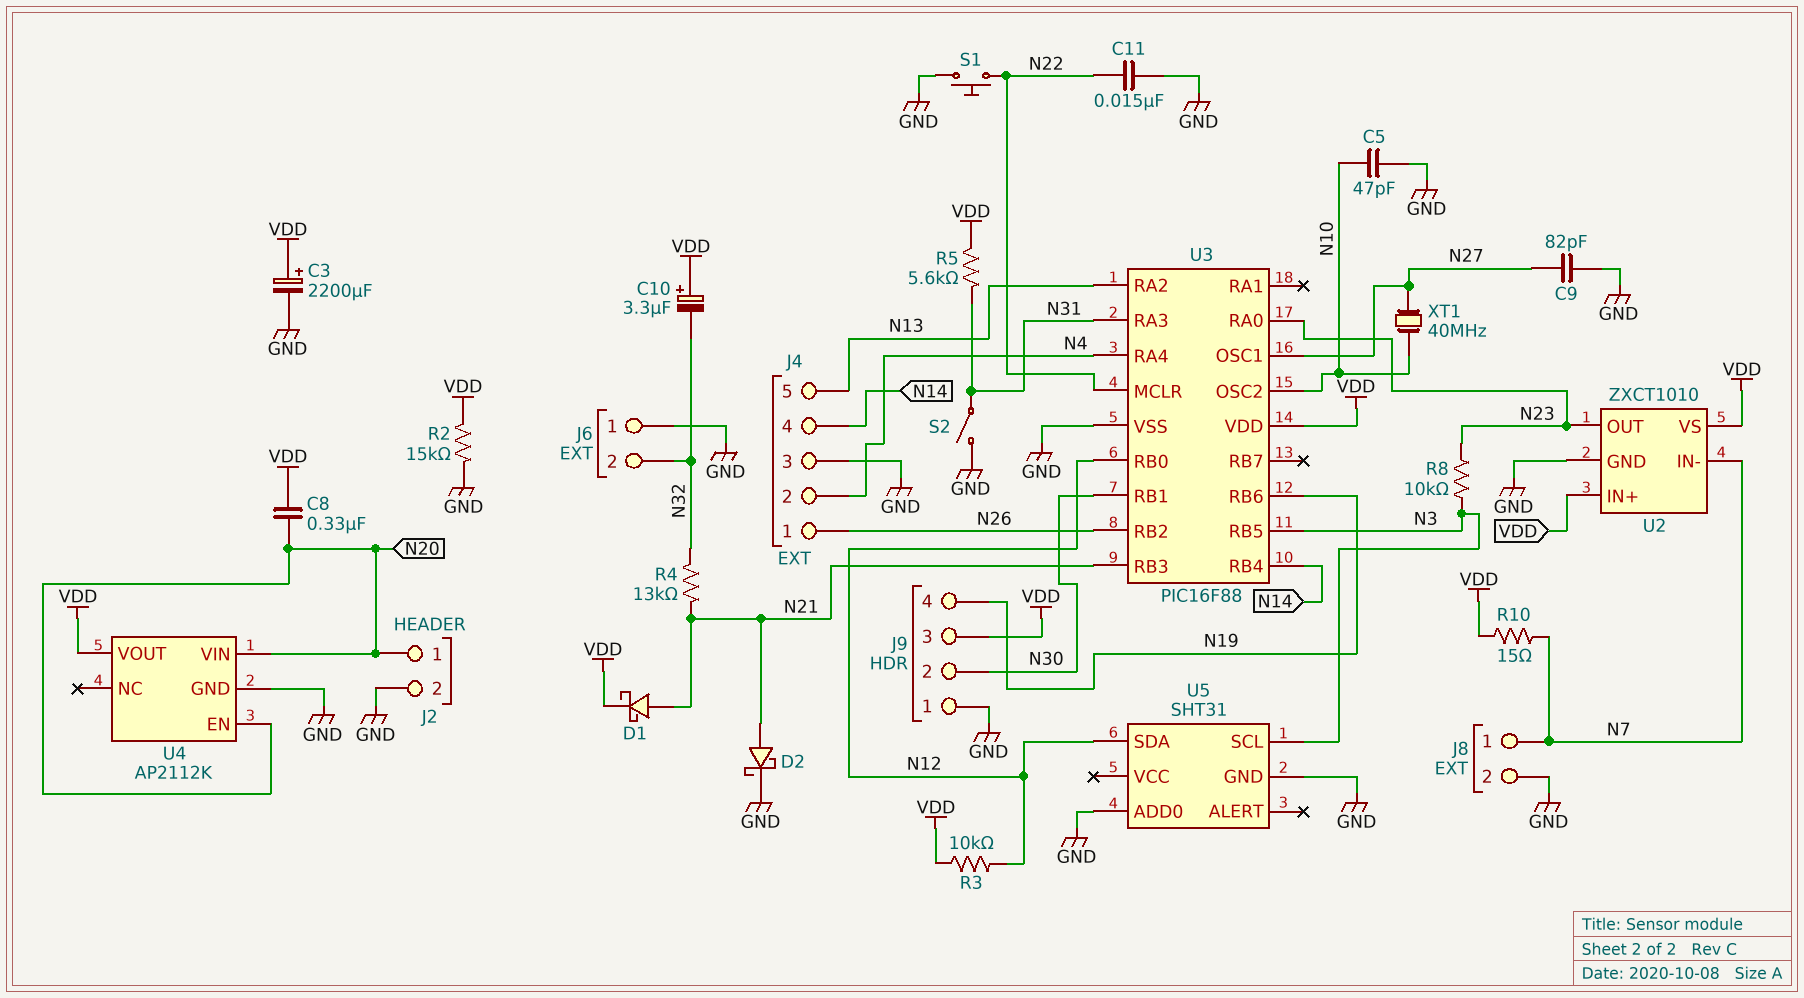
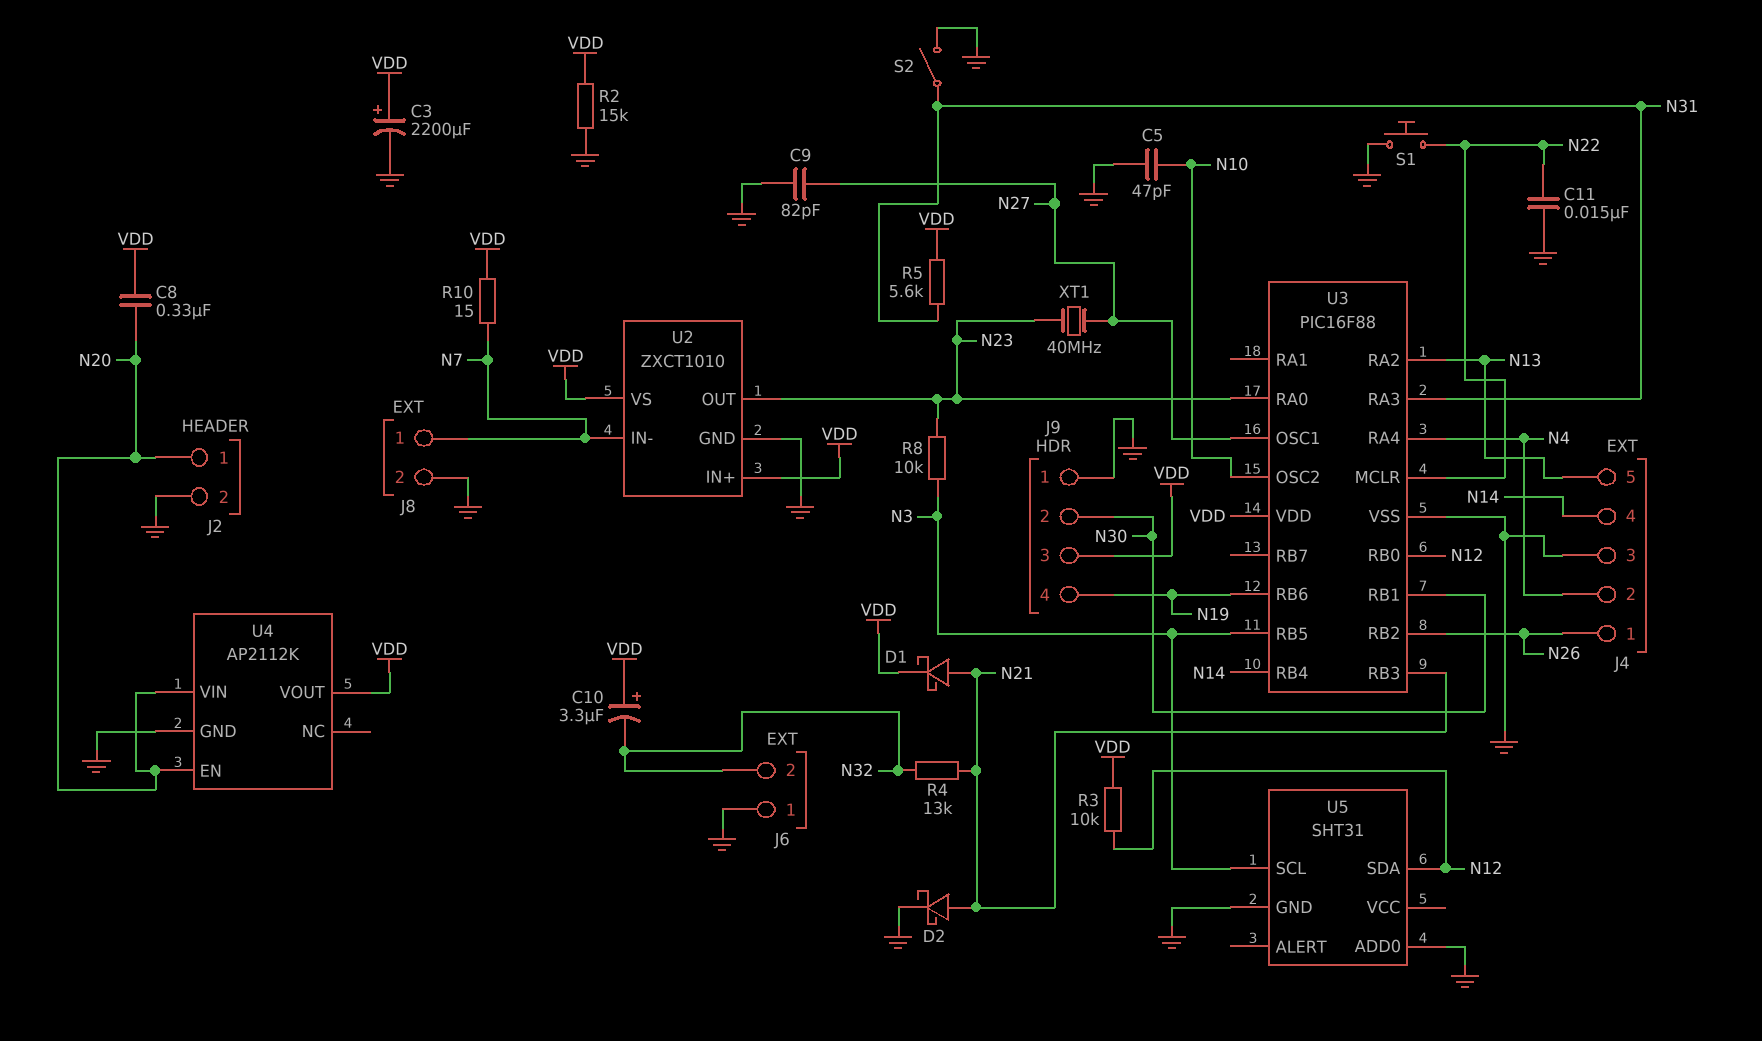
XT1: 40MHz (N10, N27) -> 40MHz (N23, N27)

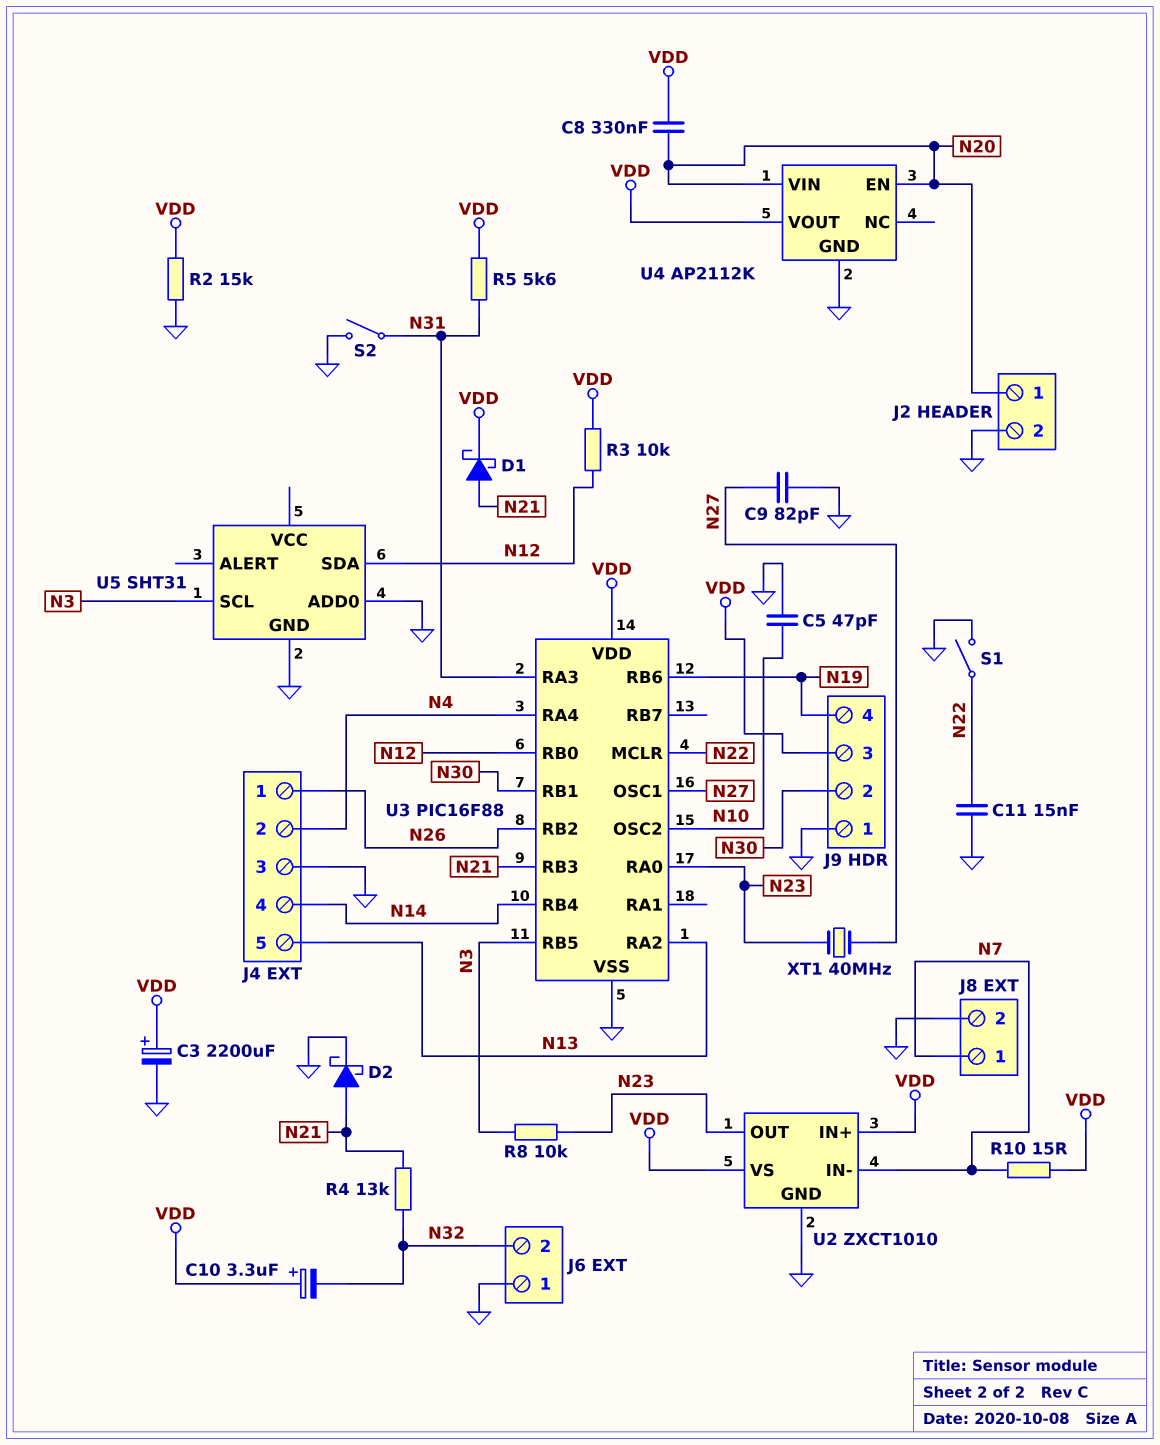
S1: button (GND, N22) -> switch (GND, N22)

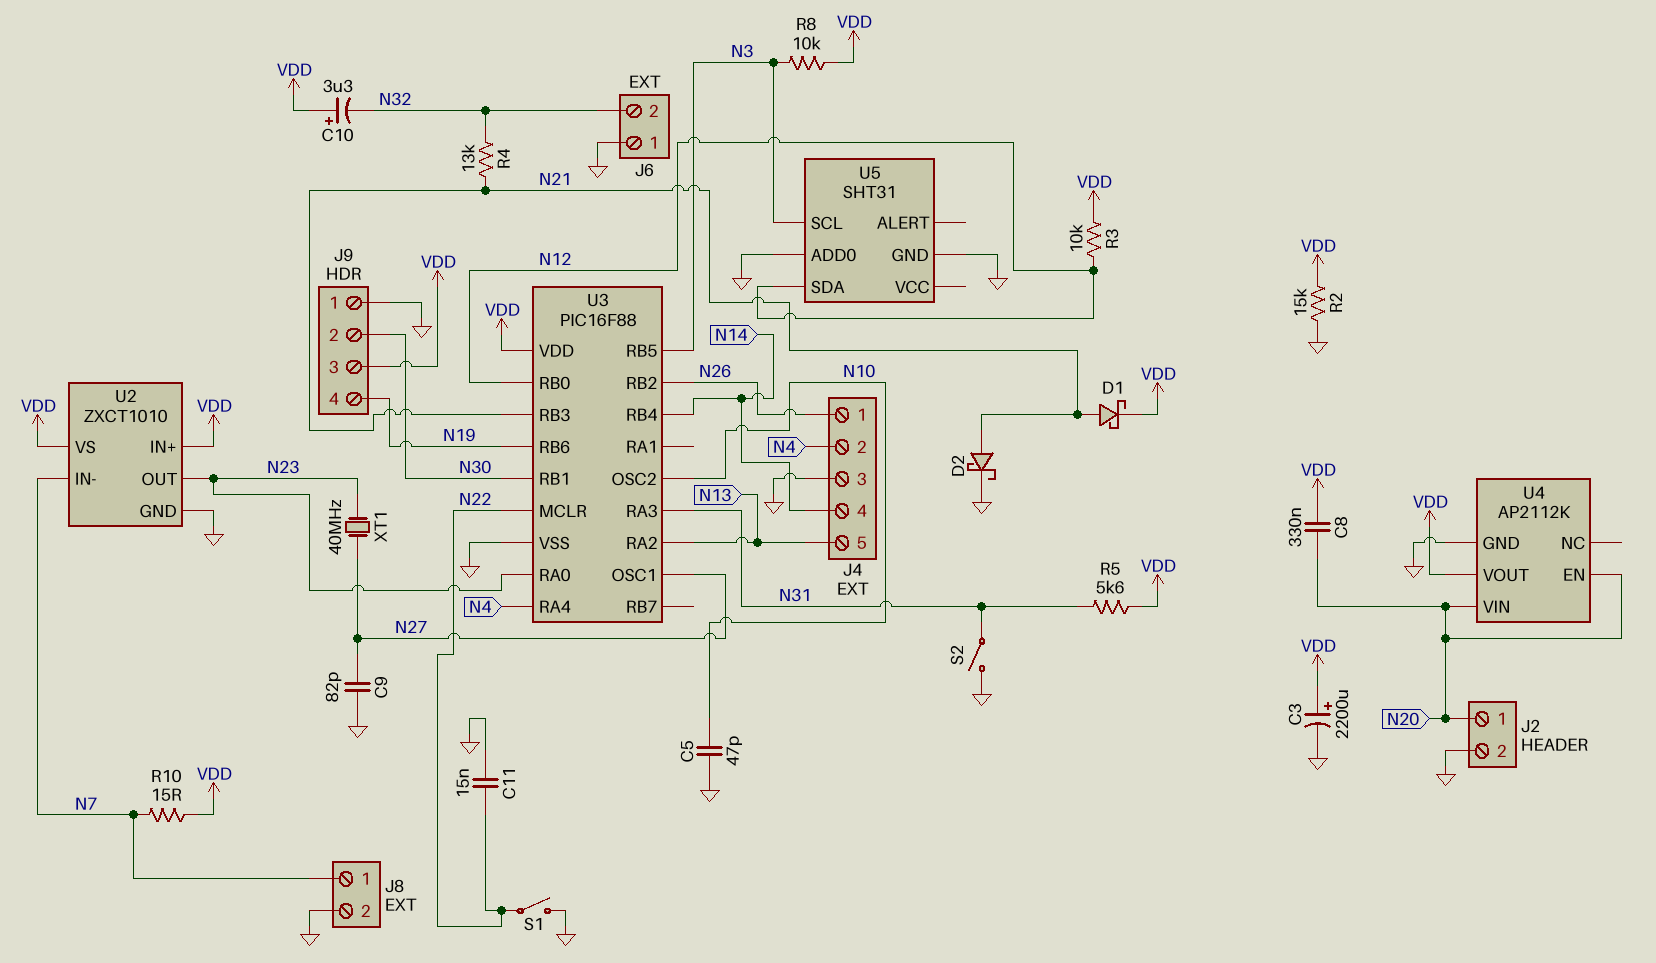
R8: 10k (N3, N23) -> 10k (N3, VDD)

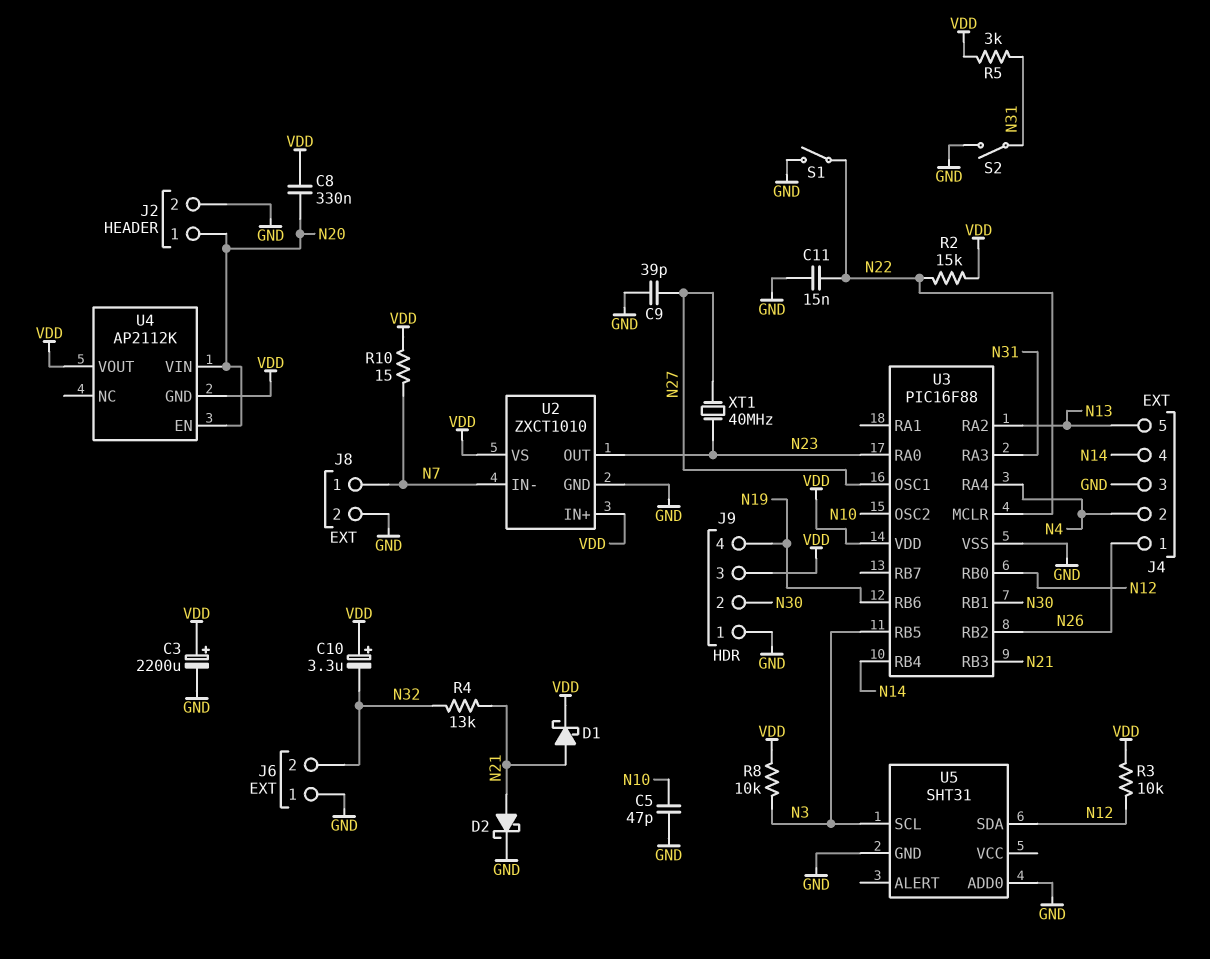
C9: 82pF (GND, N27) -> 39pF (GND, N27)
R2: 15k (GND, VDD) -> 15k (N22, VDD)
R5: 5.6k (N31, VDD) -> 3k (N31, VDD)
U4 pin GND: GND -> VDD

